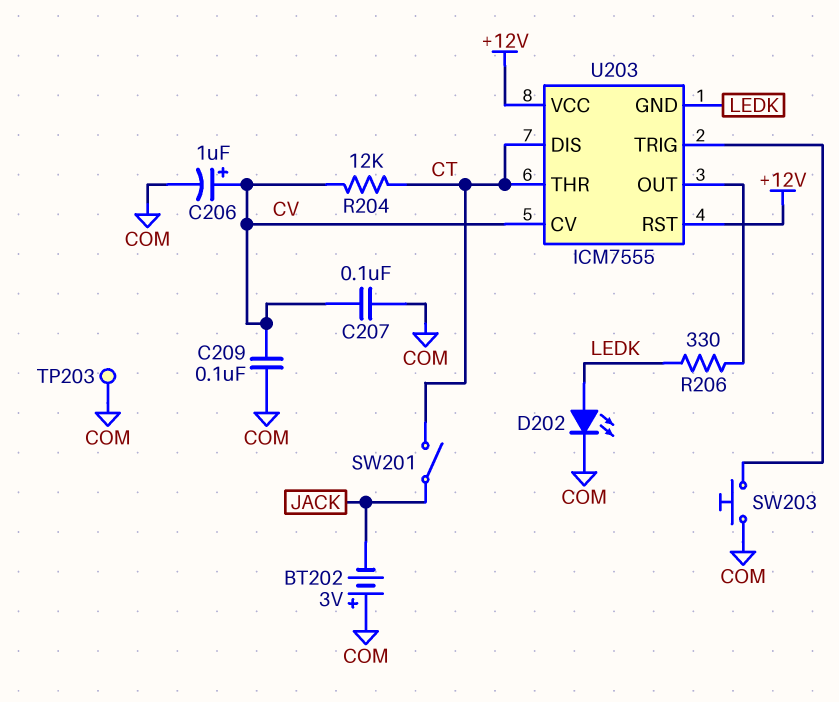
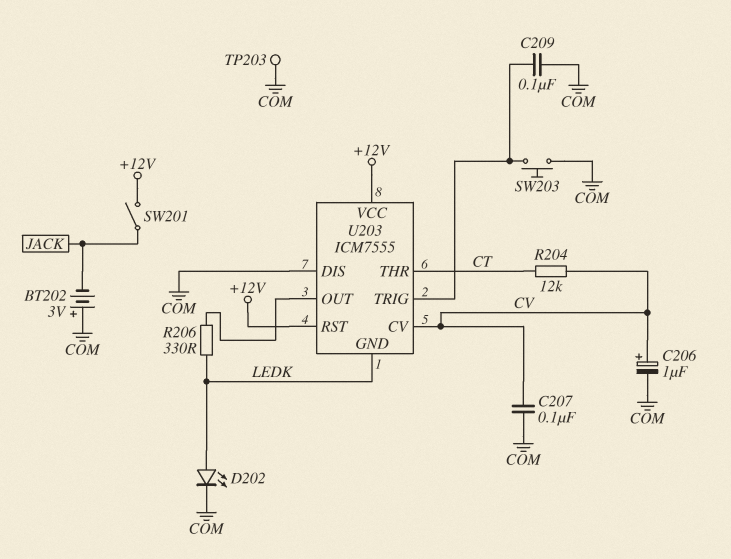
C209: 100nF (COM, CV) -> 100nF (COM, U203/TRIG)
SW201: switch (CT, JACK) -> switch (+12V, JACK)
U203 pin DIS: CT -> COM

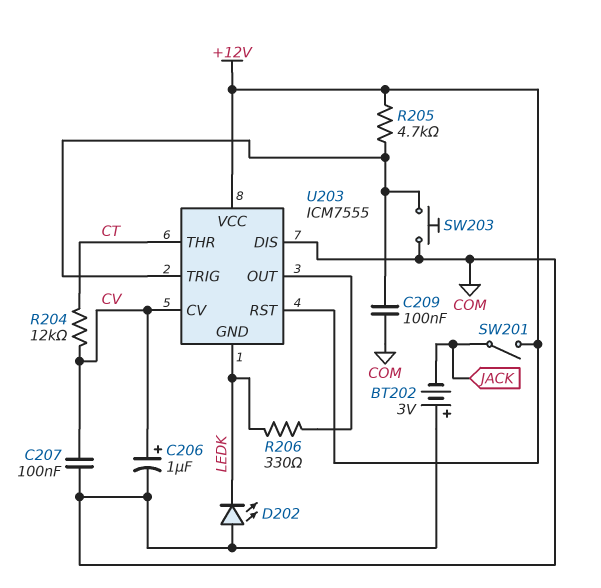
D202: LED (A LEDK, K COM) -> LED (A COM, K LEDK)
R205: none -> 4.7k (+12V, U203/TRIG)
TP203: test point (COM) -> none

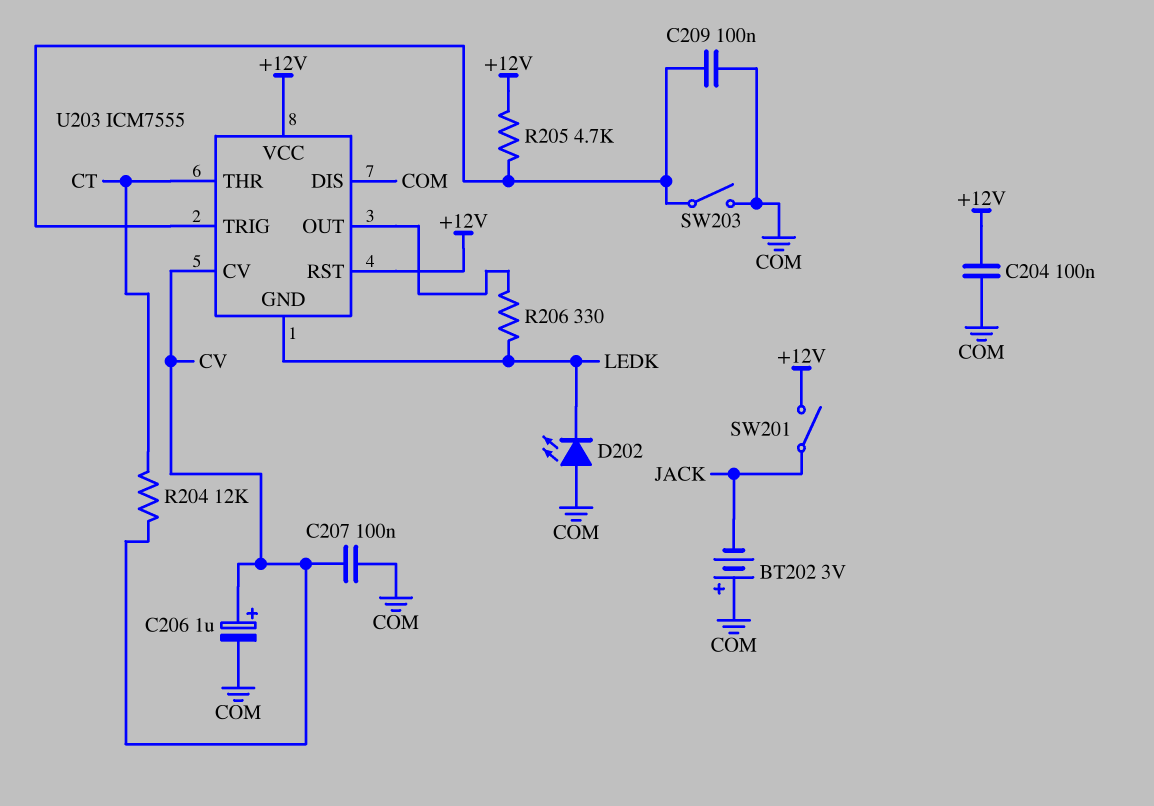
C204: none -> 100nF (+12V, COM)
SW203: button (COM, U203/TRIG) -> switch (COM, U203/TRIG)

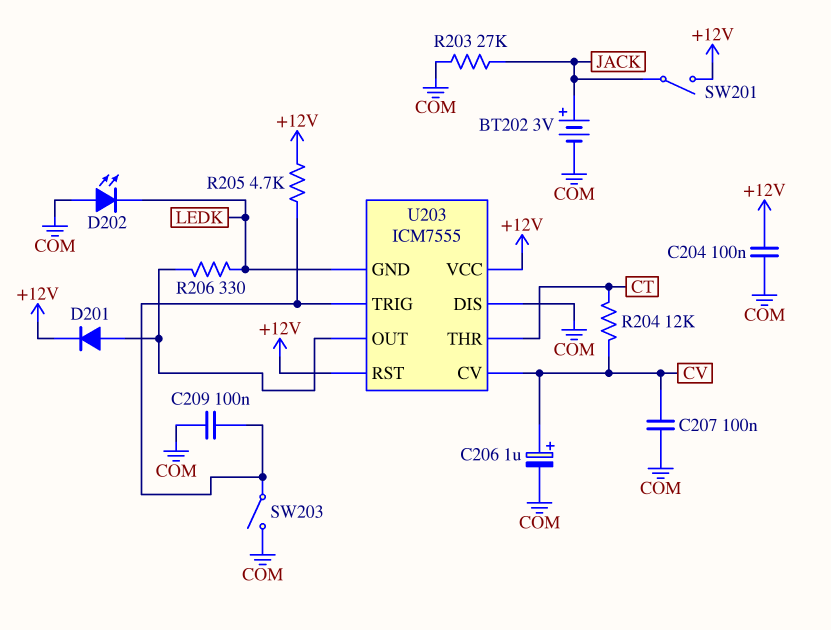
BT202: 3V (plus COM, minus JACK) -> 3V (plus JACK, minus COM)
D201: none -> diode (A U203/OUT, K +12V)
R203: none -> 27k (COM, JACK)

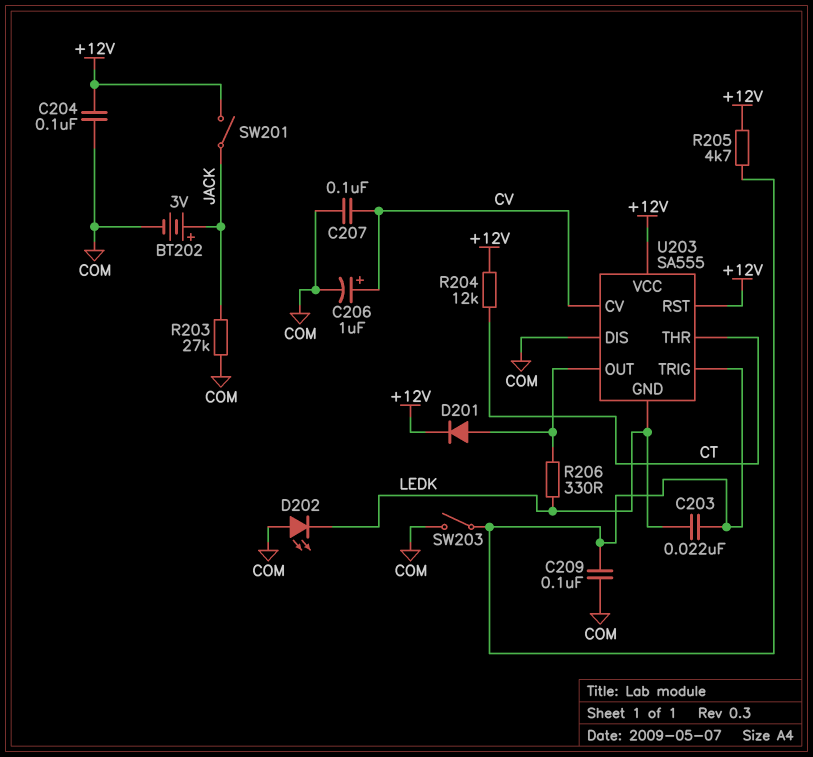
C203: none -> 22nF (LEDK, U203/TRIG)
R204: 12k (CT, CV) -> 12k (+12V, CT)
U203: ICM7555 -> SA555

